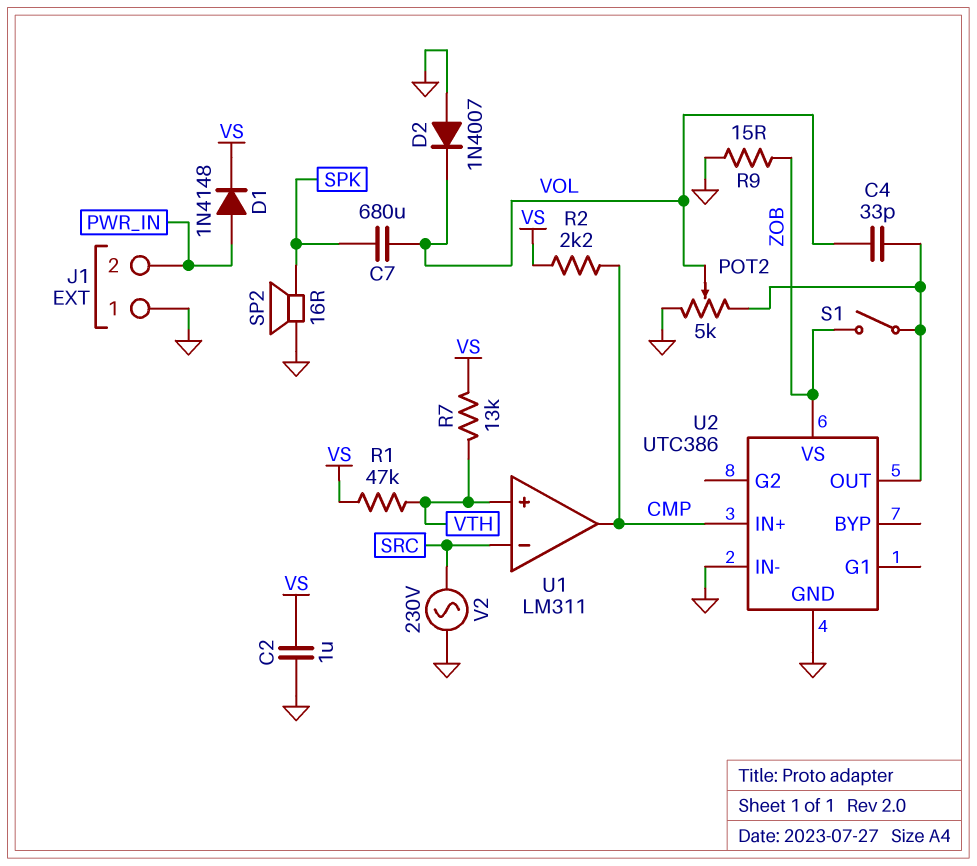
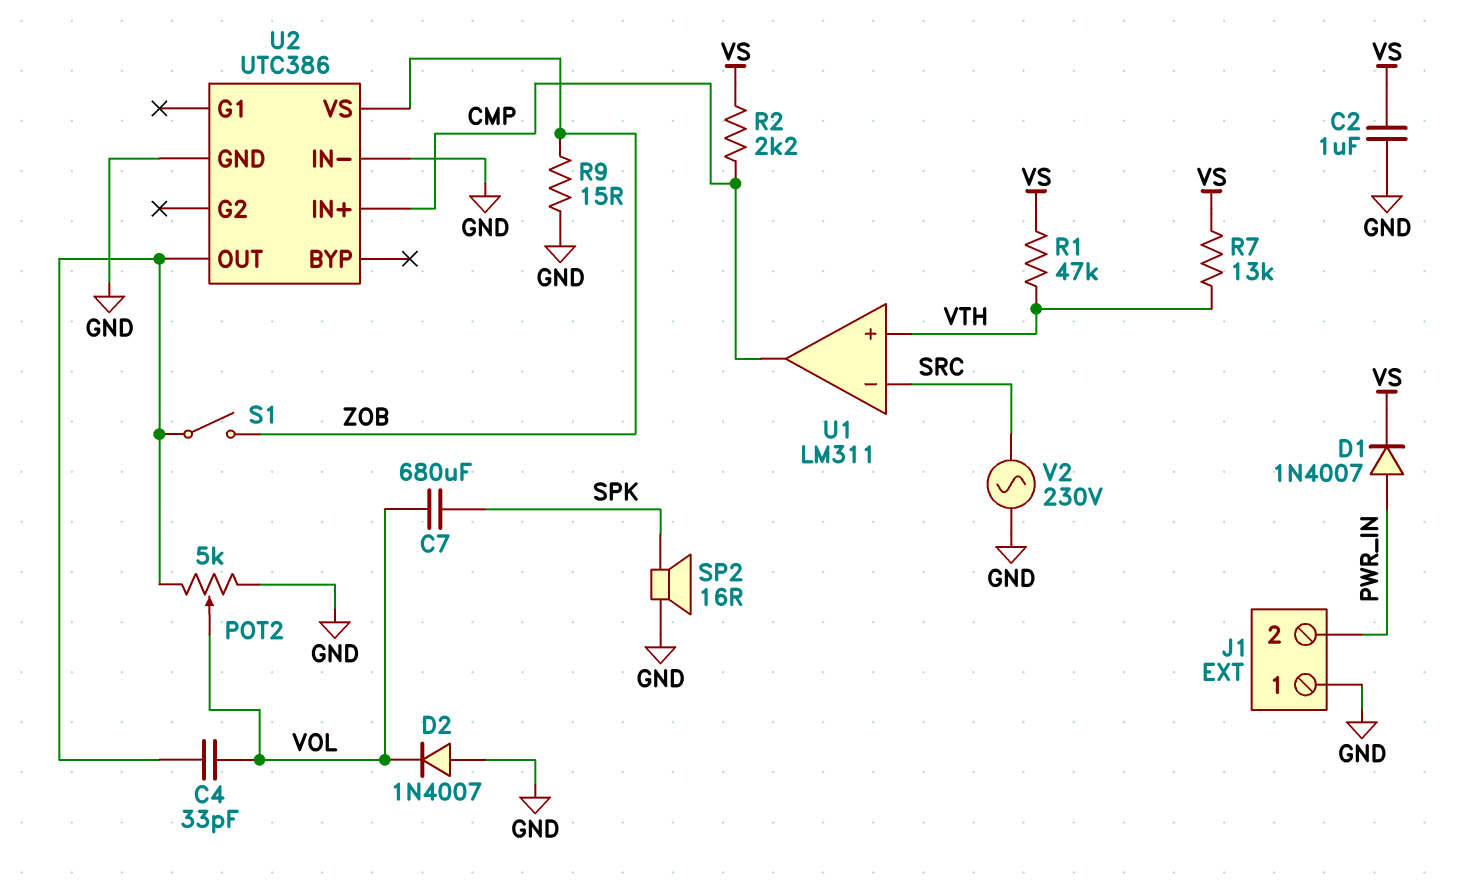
D1: diode 1N4148 (A PWR_IN, K VS) -> diode 1N4007 (A PWR_IN, K VS)

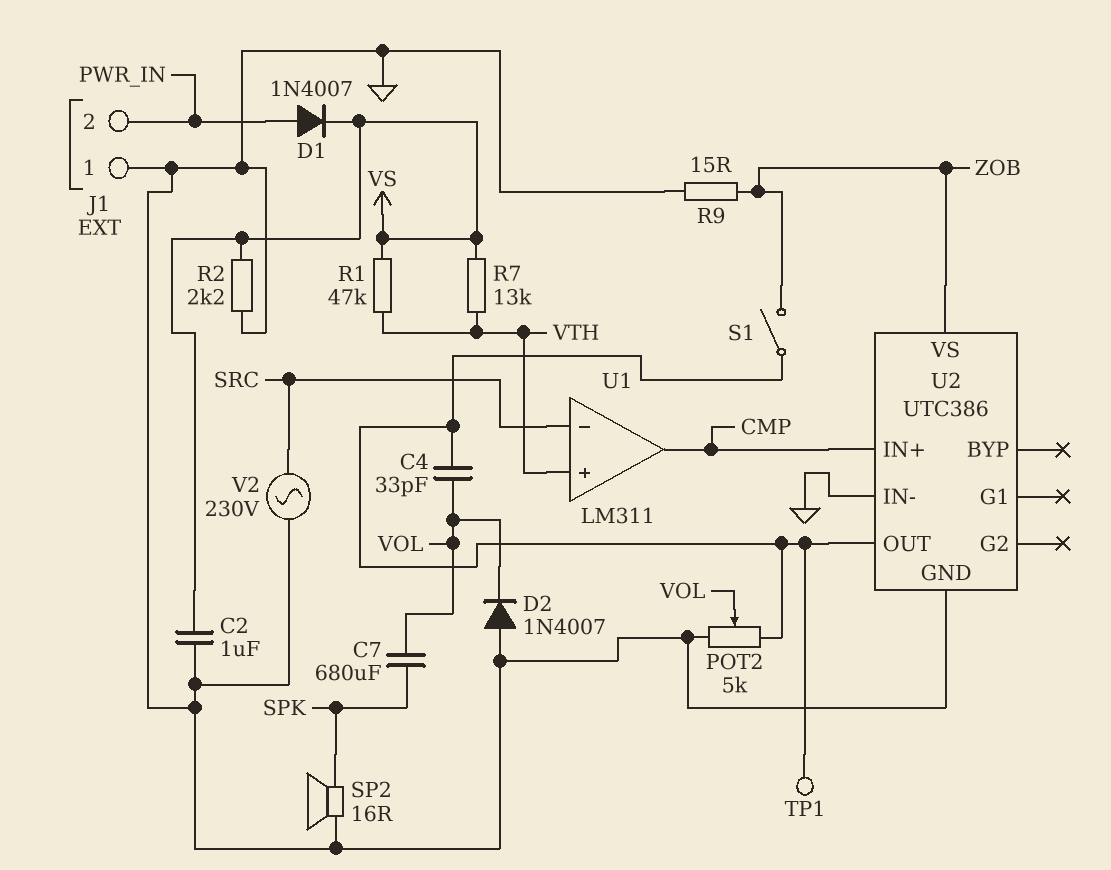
R2: 2.2k (CMP, VS) -> 2.2k (GND, VS)
TP1: none -> test point (U2/OUT)

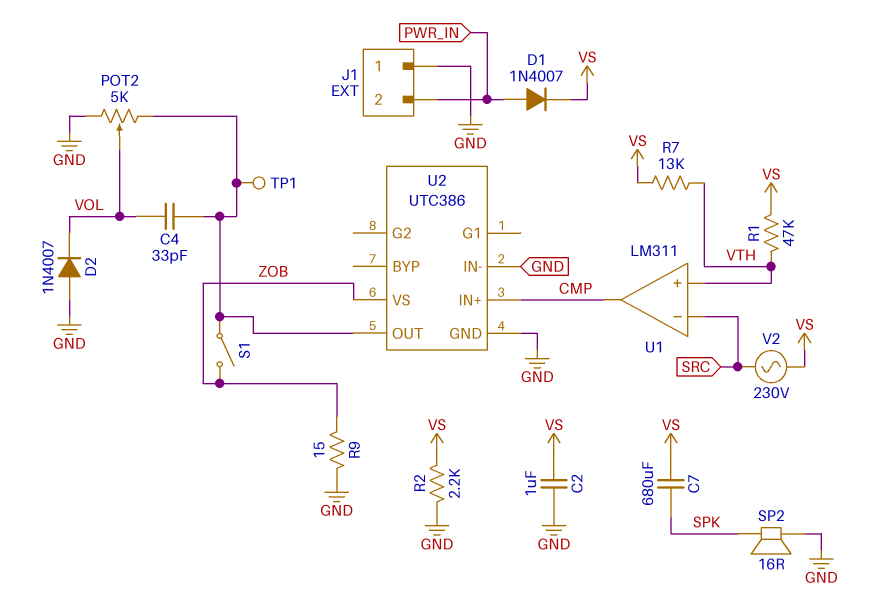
C7: 680uF (SPK, VOL) -> 680uF (SPK, VS)
V2: AC 230V (GND, SRC) -> AC 230V (SRC, VS)

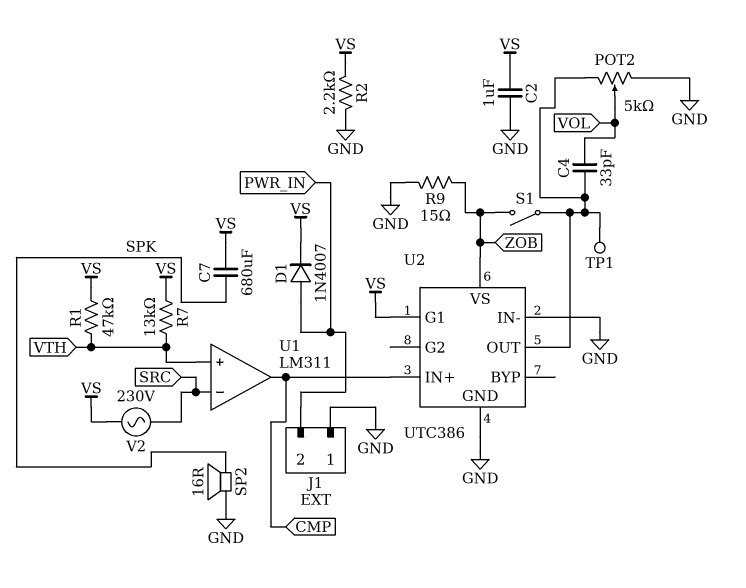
D2: diode 1N4007 (A GND, K VOL) -> none
U2 pin G1: none -> VS

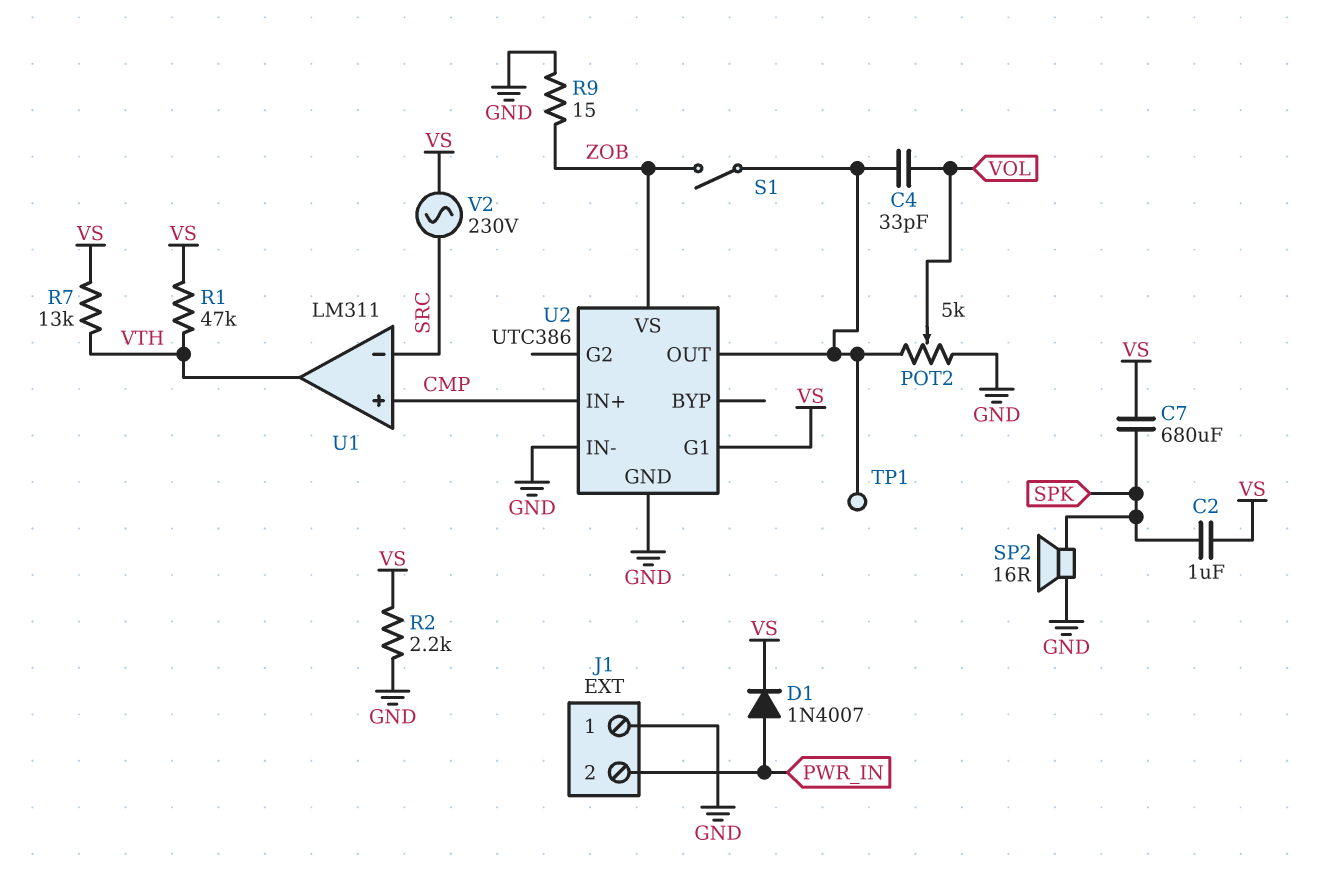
C2: 1uF (GND, VS) -> 1uF (SPK, VS)
U1 pin in+: VTH -> CMP
U1 pin out: CMP -> VTH

